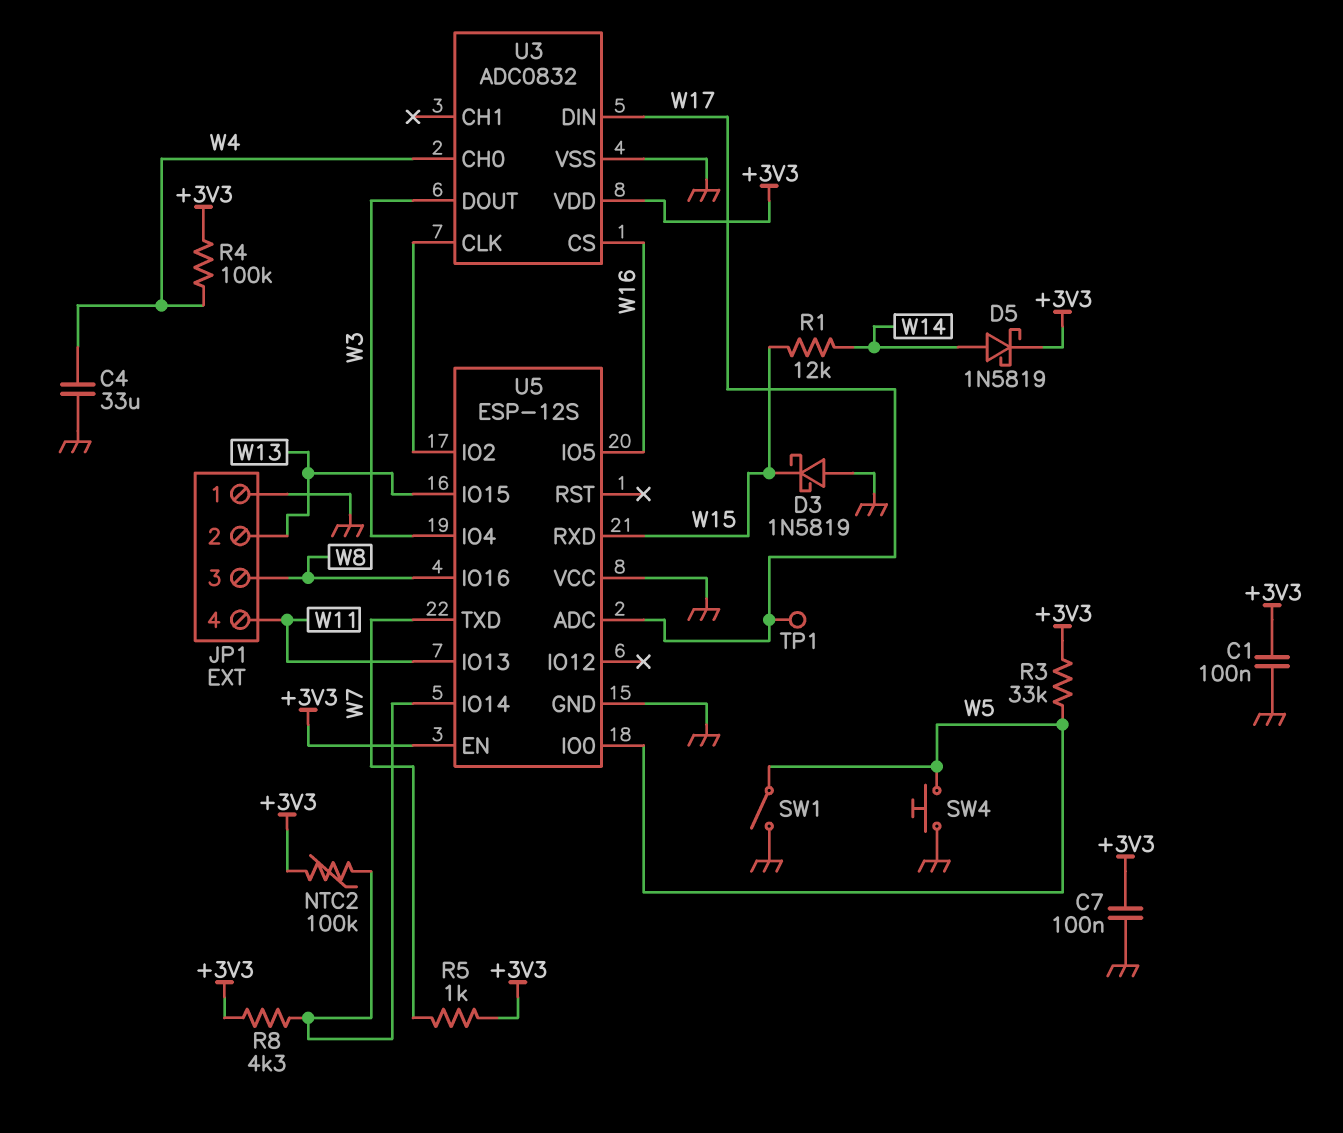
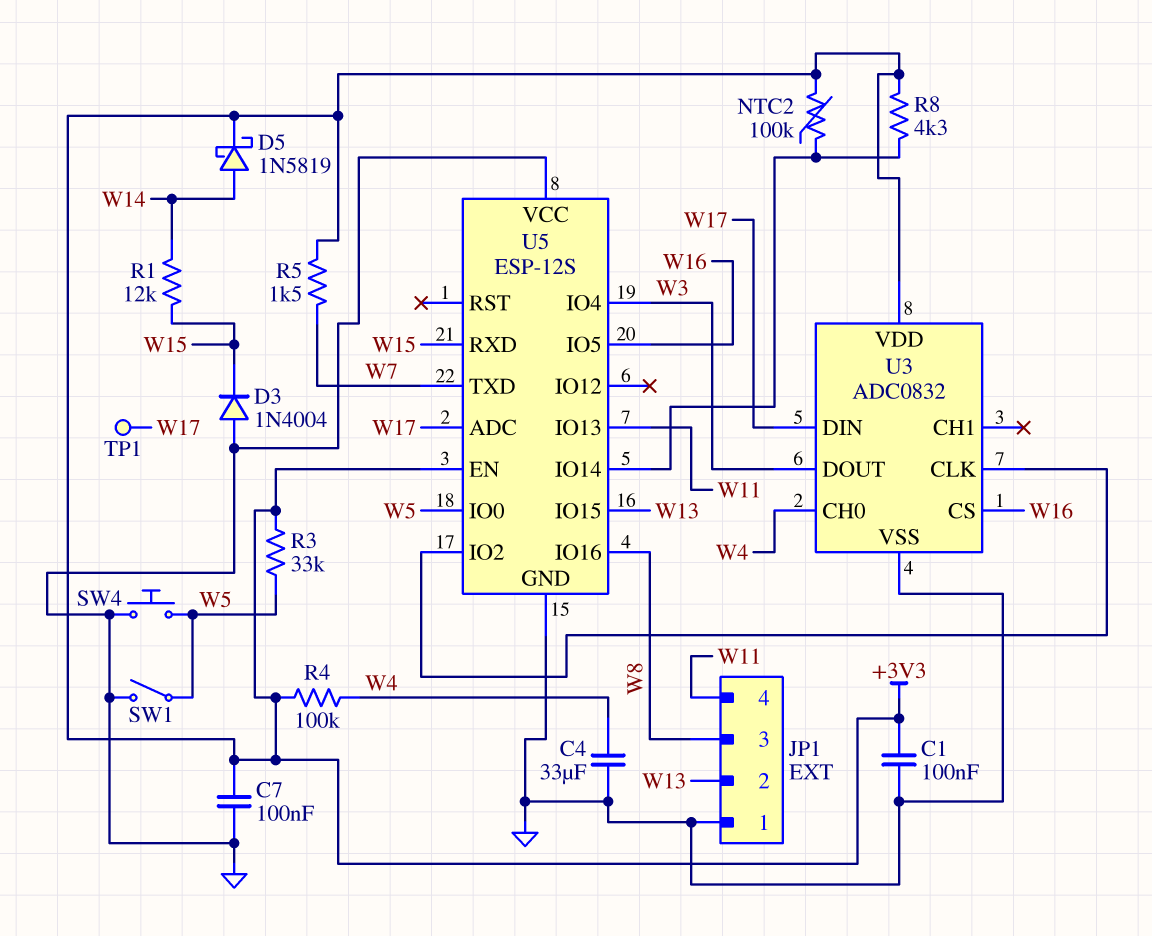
D3: schottky 1N5819 (A GND, K W15) -> diode 1N4004 (A GND, K W15)
R5: 1k (+3V3, W7) -> 1.5k (+3V3, W7)

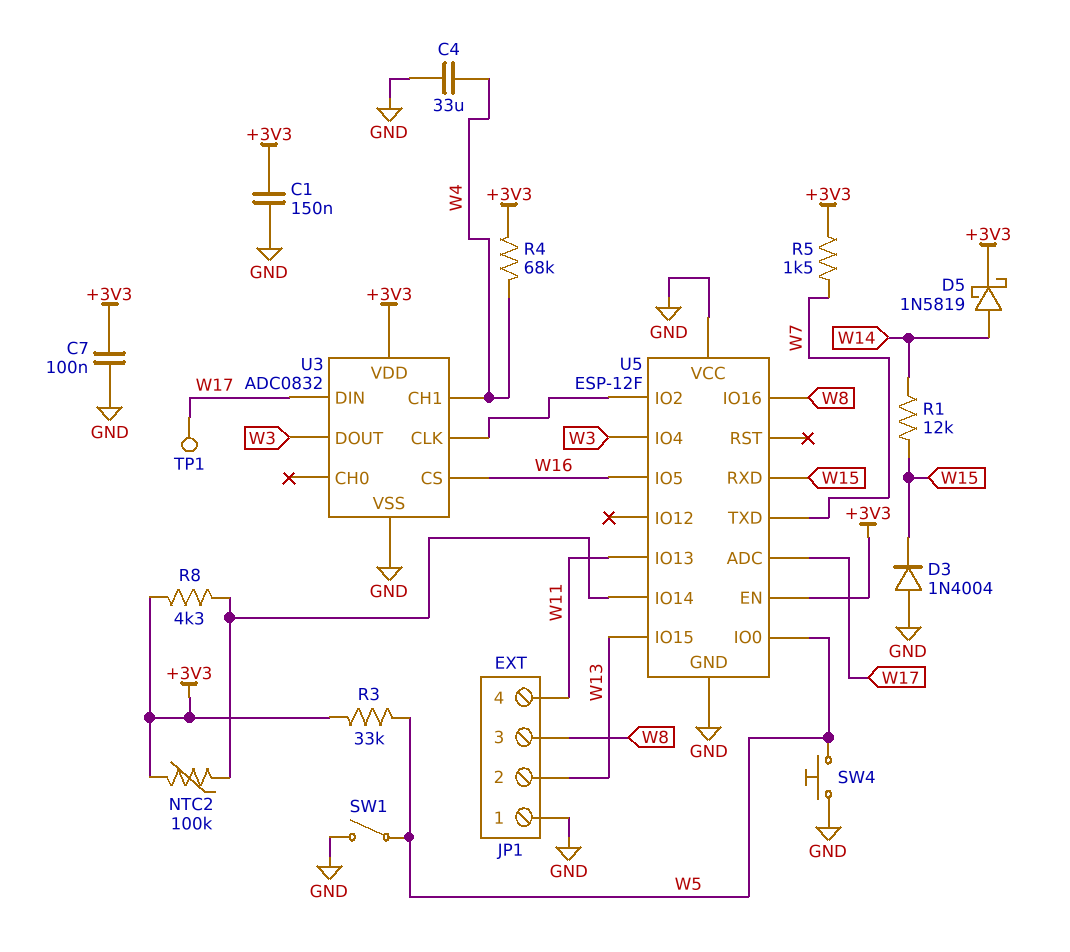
C1: 100nF (+3V3, GND) -> 150nF (+3V3, GND)
R4: 100k (+3V3, W4) -> 68k (+3V3, W4)
U3 pin CH0: W4 -> none
U3 pin CH1: none -> W4
U5: ESP-12S -> ESP-12F

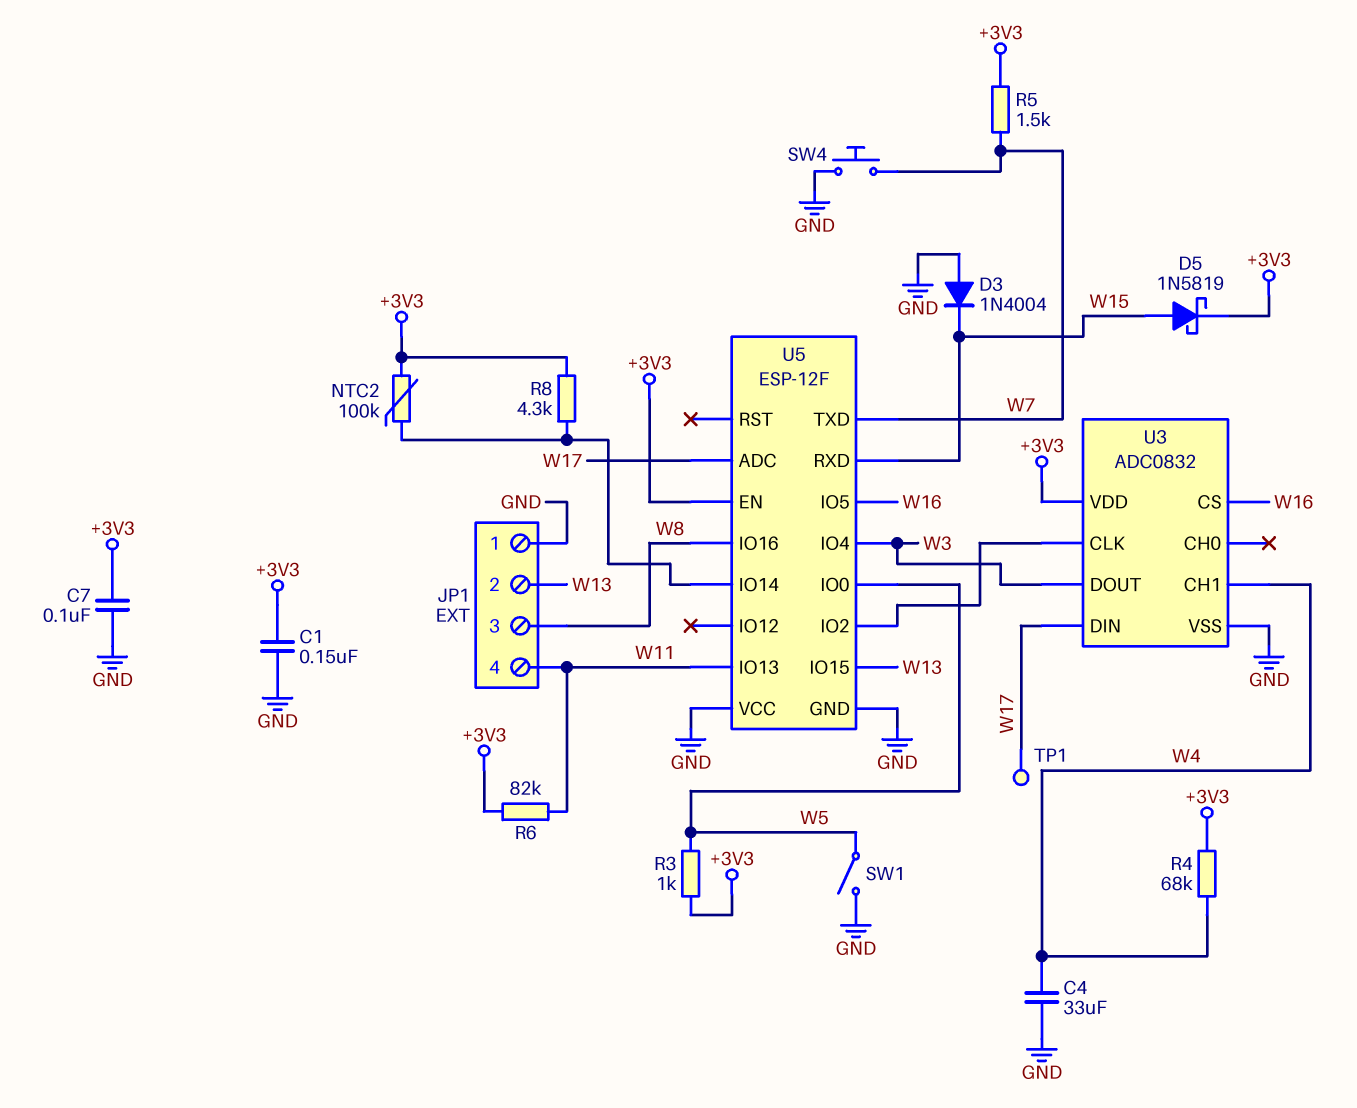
D5: schottky 1N5819 (A W14, K +3V3) -> schottky 1N5819 (A W15, K +3V3)
R1: 12k (W14, W15) -> none
R3: 33k (+3V3, W5) -> 1k (+3V3, W5)
R6: none -> 82k (+3V3, W11)
SW4: button (GND, W5) -> button (GND, W7)

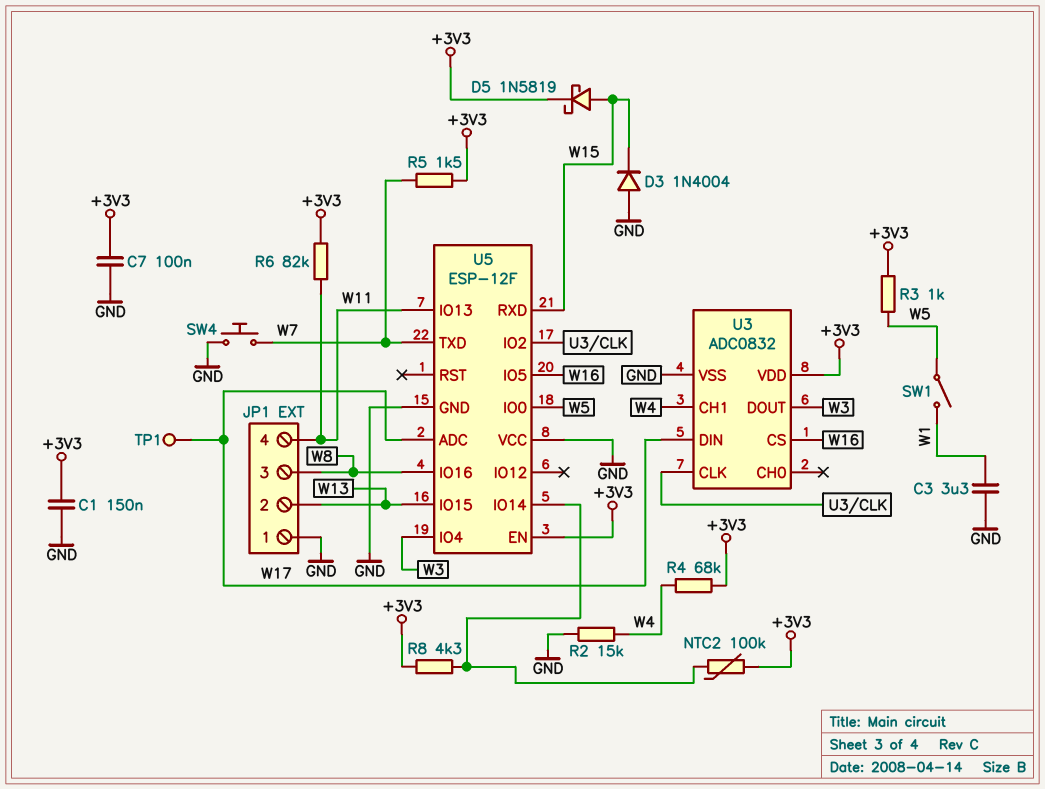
C3: none -> 3.3uF (GND, W1)
C4: 33uF (GND, W4) -> none
R2: none -> 15k (GND, W4)
SW1: switch (GND, W5) -> switch (W1, W5)

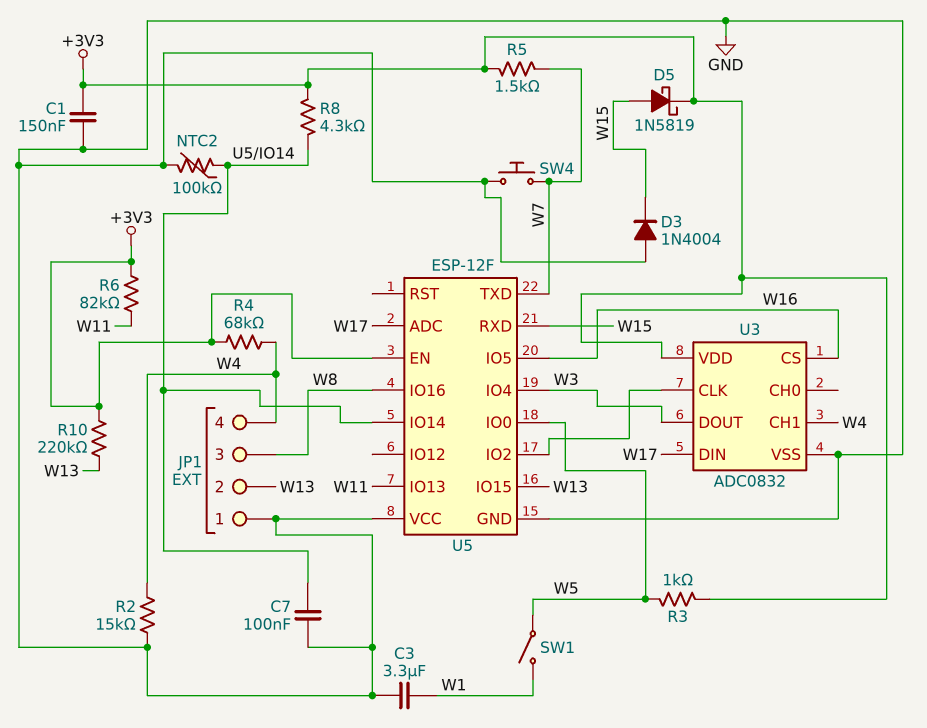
C7: 100nF (+3V3, GND) -> 100nF (GND, U5/IO14)
JP1 pin 4: W11 -> W4
NTC2: 100k (+3V3, U5/IO14) -> 100k (GND, U5/IO14)
R10: none -> 220k (+3V3, W13)
TP1: test point (W17) -> none

